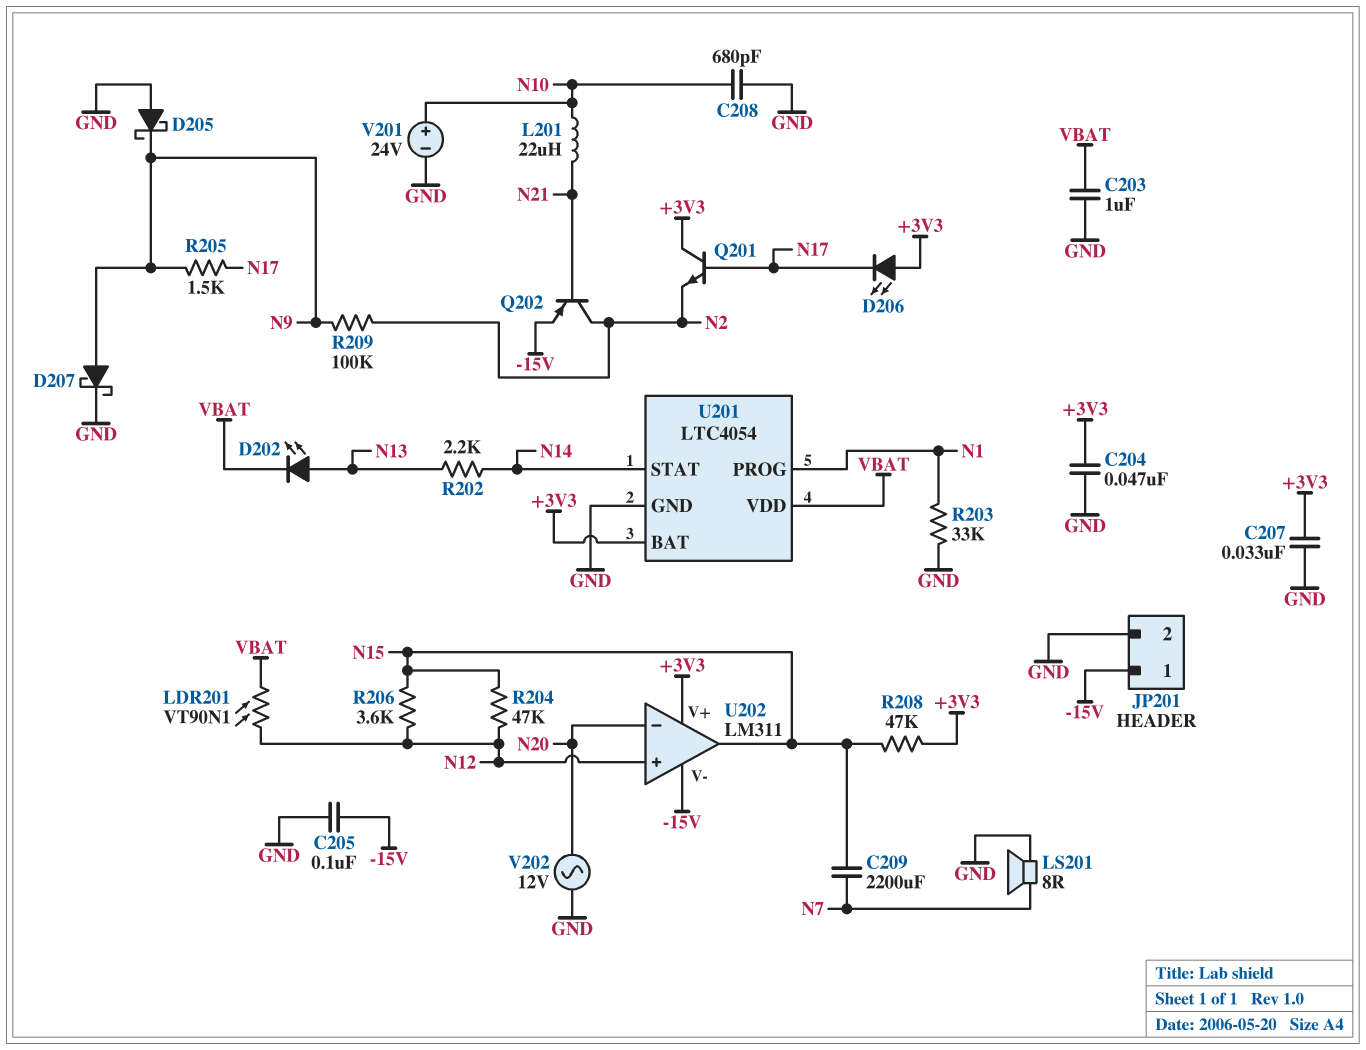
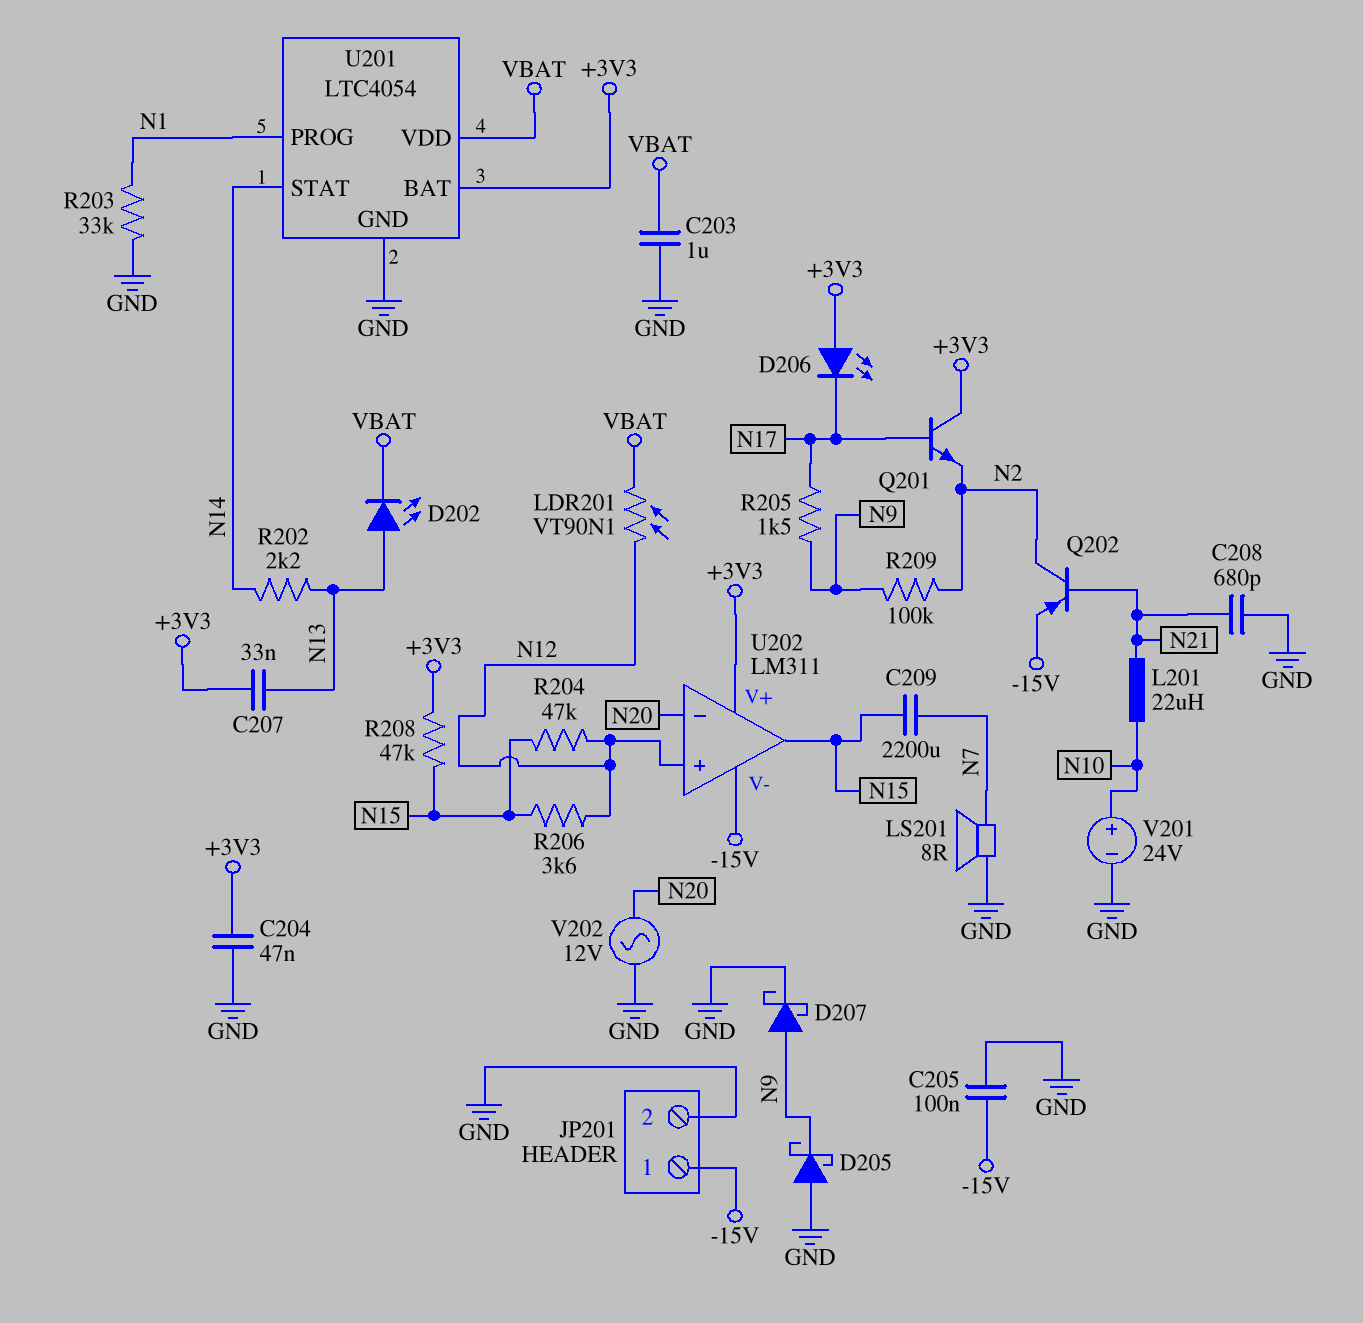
C207: 33nF (+3V3, GND) -> 33nF (+3V3, N13)
C208: 680pF (GND, N10) -> 680pF (GND, N21)

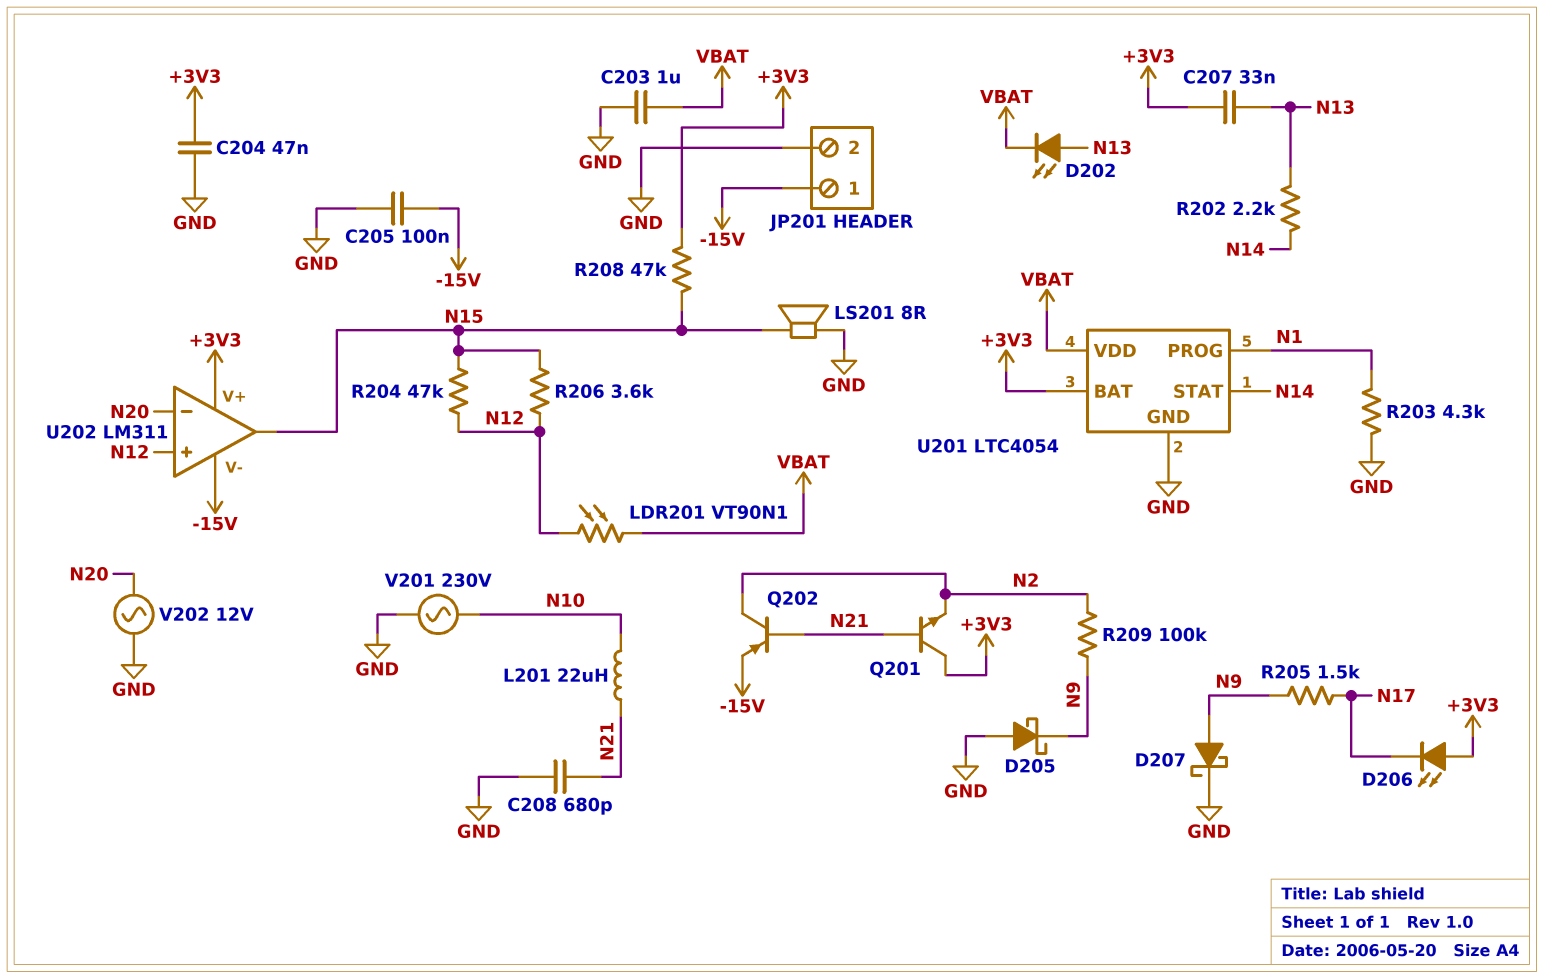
C209: 2200uF (N7, N15) -> none
LS201: speaker 8R (GND, N7) -> speaker 8R (GND, N15)
Q201: NPN (B N17, C +3V3, E N2) -> NPN (B N21, C +3V3, E N2)
R203: 33k (GND, N1) -> 4.3k (GND, N1)
V201: 24V (plus N10, minus GND) -> AC 230V (GND, N10)

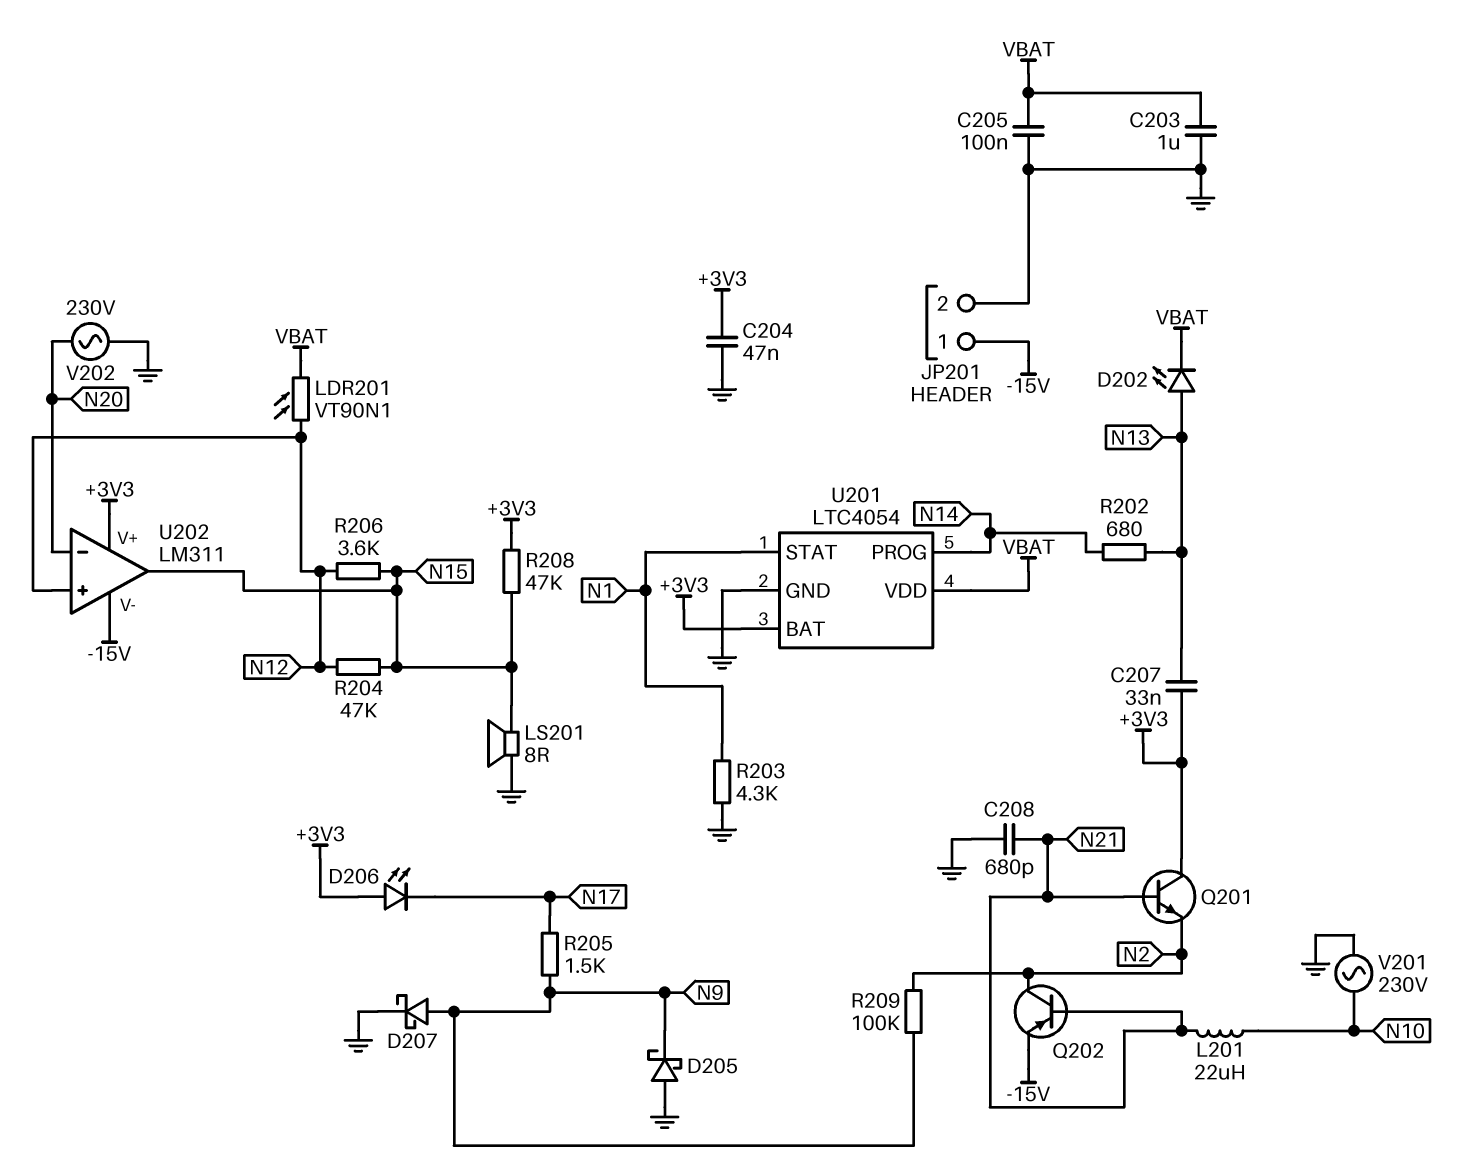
C205: 100nF (-15V, GND) -> 100nF (GND, VBAT)
R202: 2.2k (N13, N14) -> 680 (N13, N14)
U201 pin PROG: N1 -> N14
U201 pin STAT: N14 -> N1
V202: AC 12V (GND, N20) -> AC 230V (GND, N20)

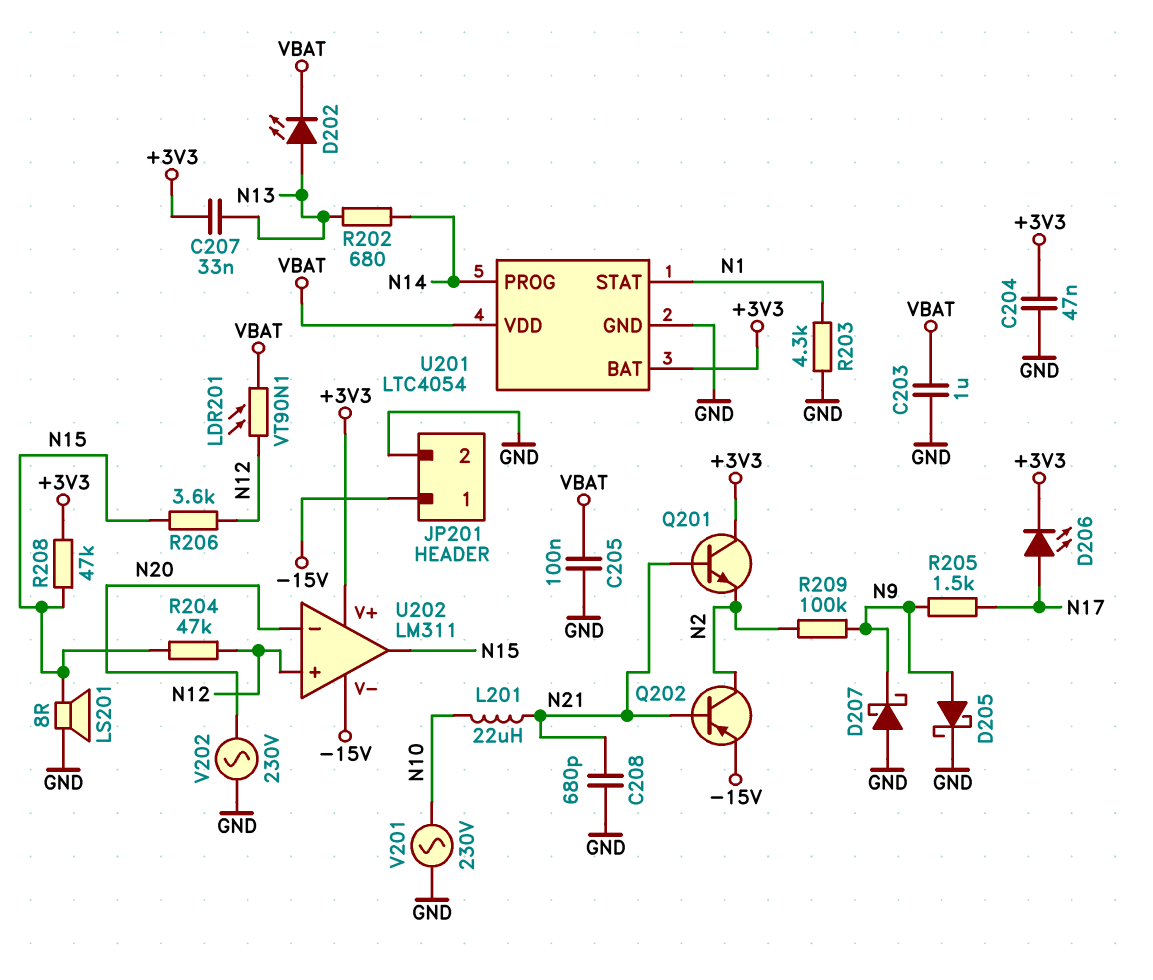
D205: schottky (A GND, K N9) -> schottky (A N9, K GND)
D206: LED (A +3V3, K N17) -> LED (A N17, K +3V3)
D207: schottky (A N9, K GND) -> schottky (A GND, K N9)

